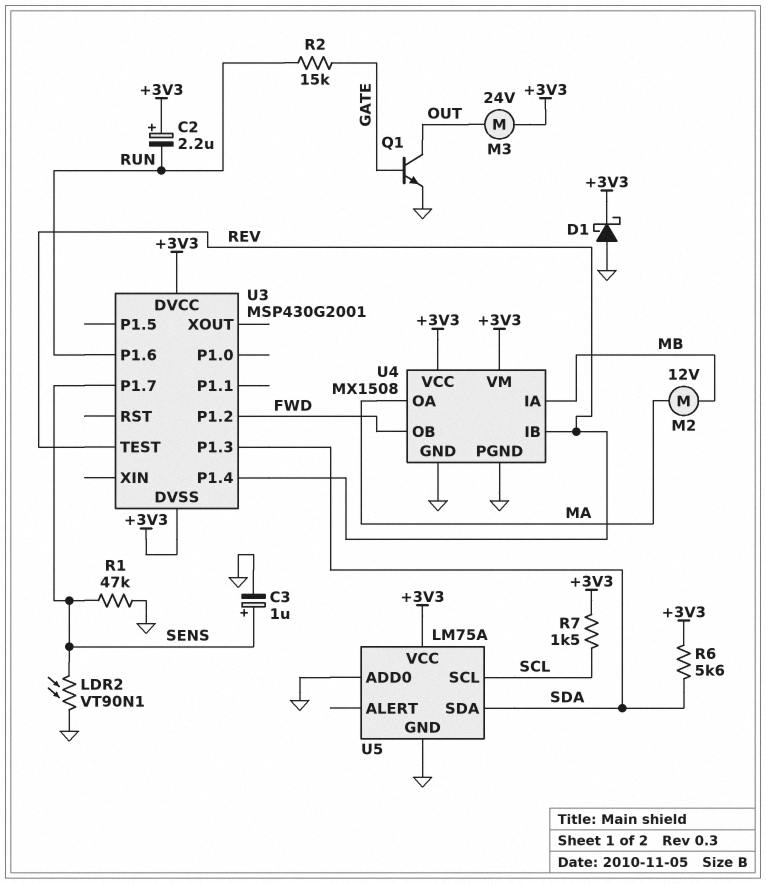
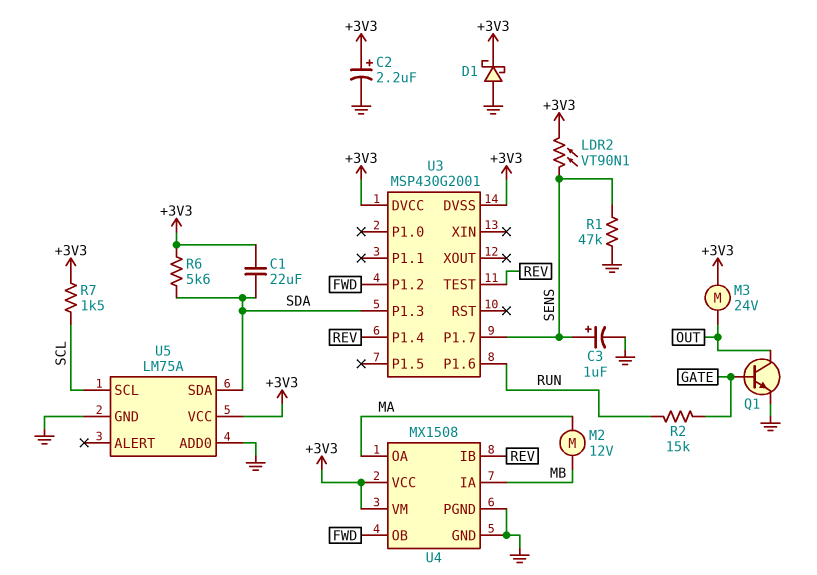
C1: none -> 22uF (+3V3, SDA)
C2: 2.2uF (plus +3V3, minus RUN) -> 2.2uF (plus +3V3, minus GND)
LDR2: VT90N1 (GND, SENS) -> VT90N1 (+3V3, SENS)

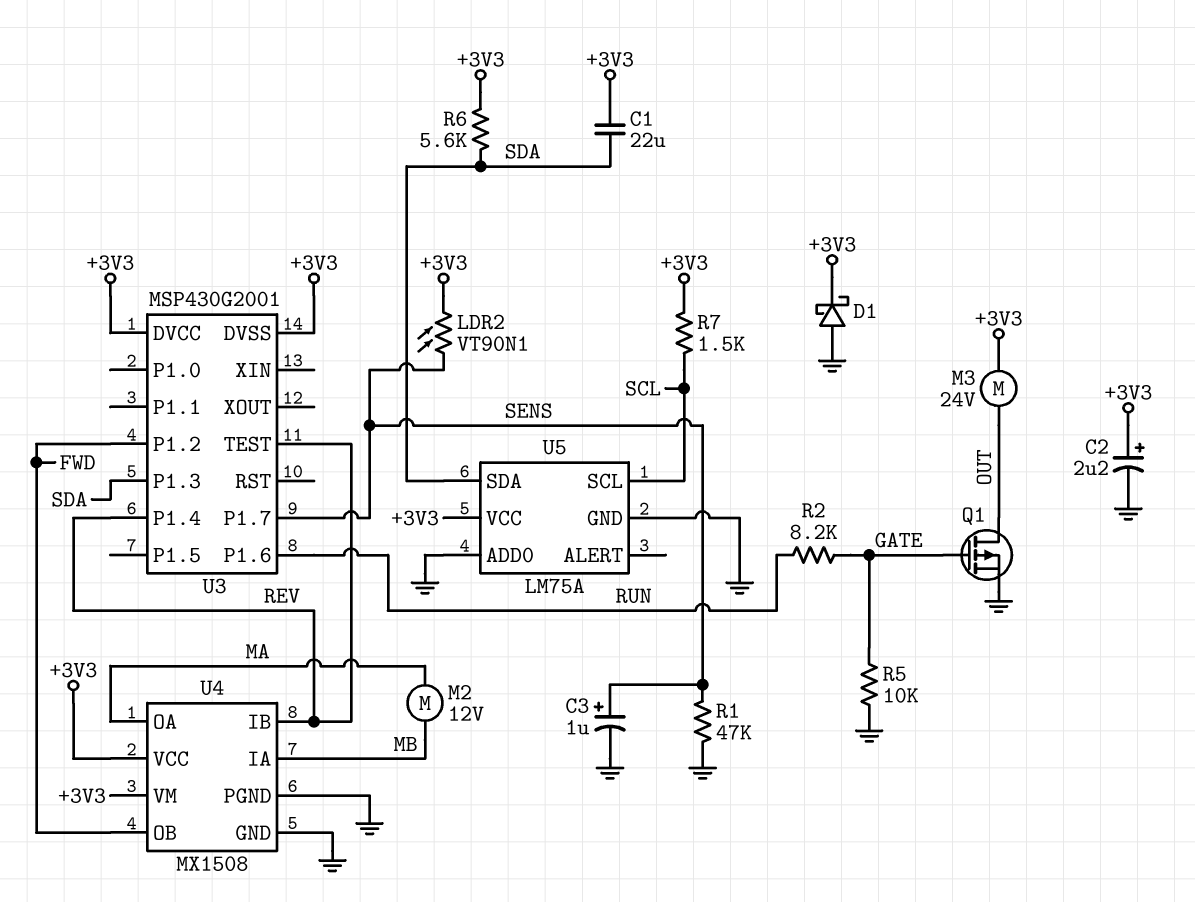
Q1: NPN (B GATE, C OUT, E GND) -> PMOS (G GATE, D OUT, S GND)
R2: 15k (GATE, RUN) -> 8.2k (GATE, RUN)
R5: none -> 10k (GATE, GND)

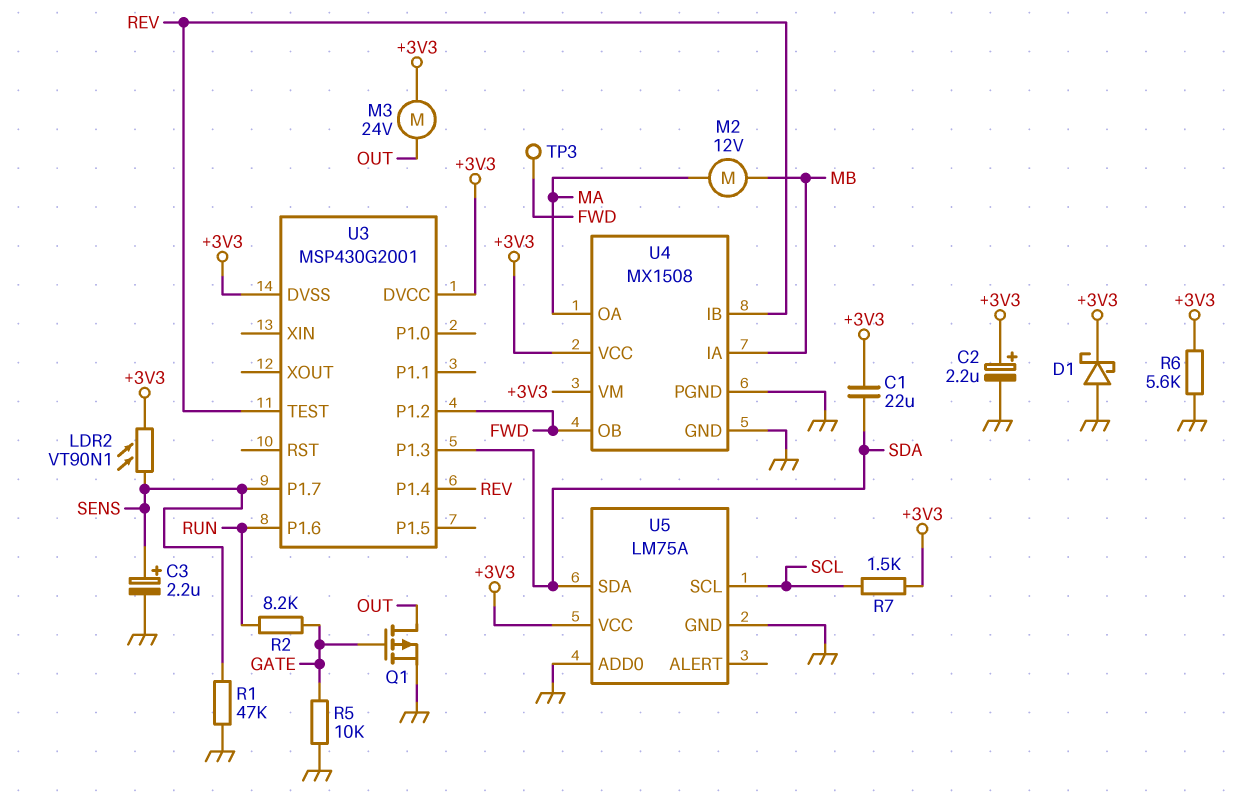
C3: 1uF (plus SENS, minus GND) -> 2.2uF (plus SENS, minus GND)
R6: 5.6k (+3V3, SDA) -> 5.6k (+3V3, GND)
TP3: none -> test point (FWD)

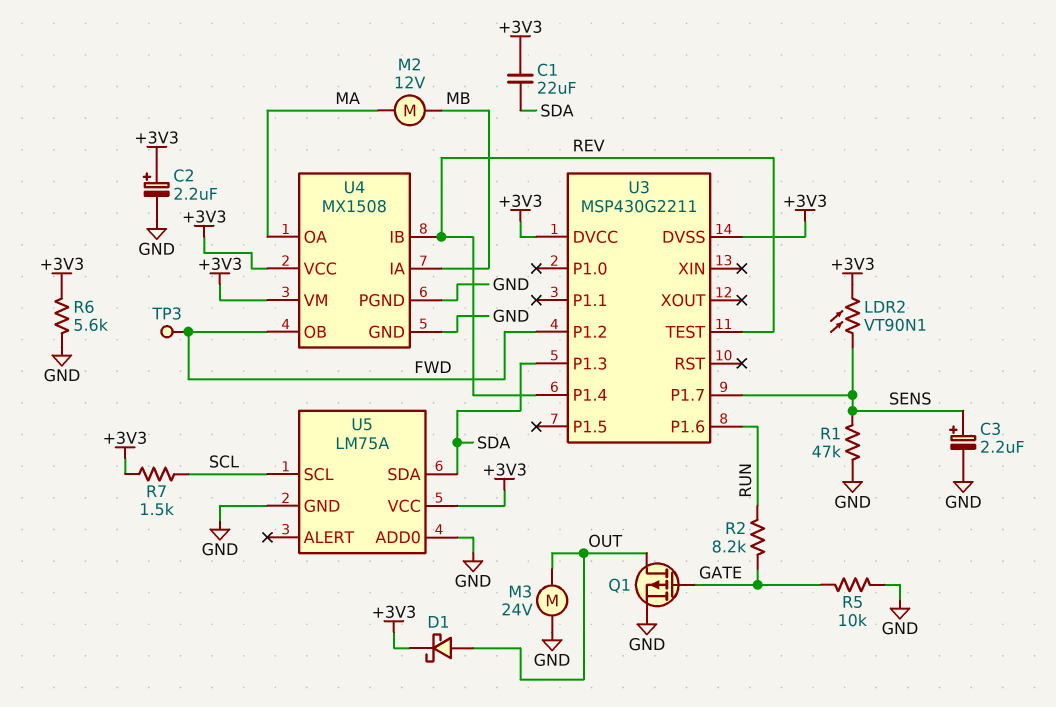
D1: schottky (A GND, K +3V3) -> schottky (A OUT, K +3V3)
M3: motor 24V (+3V3, OUT) -> motor 24V (GND, OUT)
U3: MSP430G2001 -> MSP430G2211

